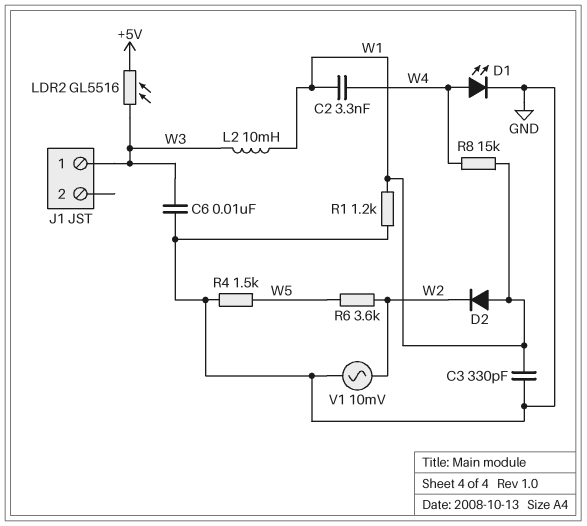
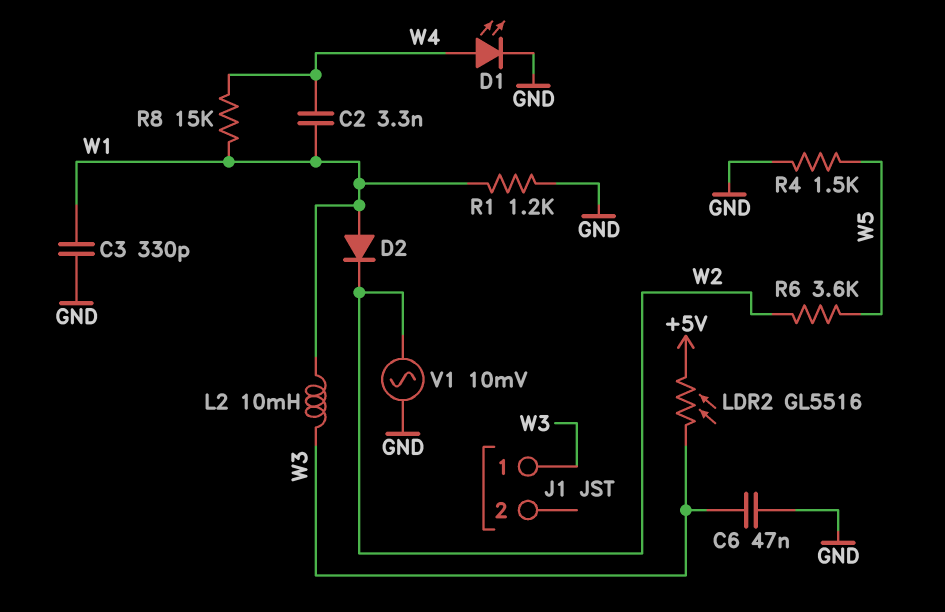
C6: 10nF (GND, W3) -> 47nF (GND, W3)

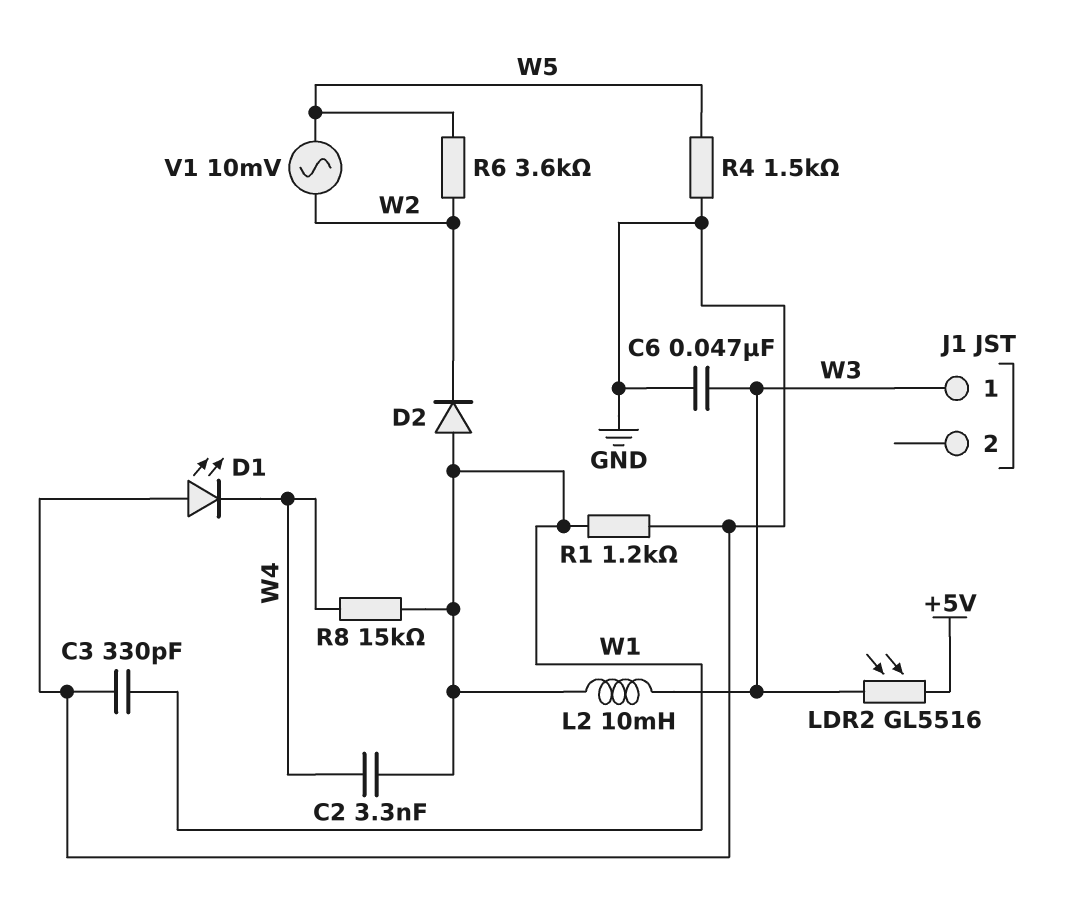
D1: LED (A W4, K GND) -> LED (A GND, K W4)
V1: AC 10mV (GND, W2) -> AC 10mV (W2, W5)

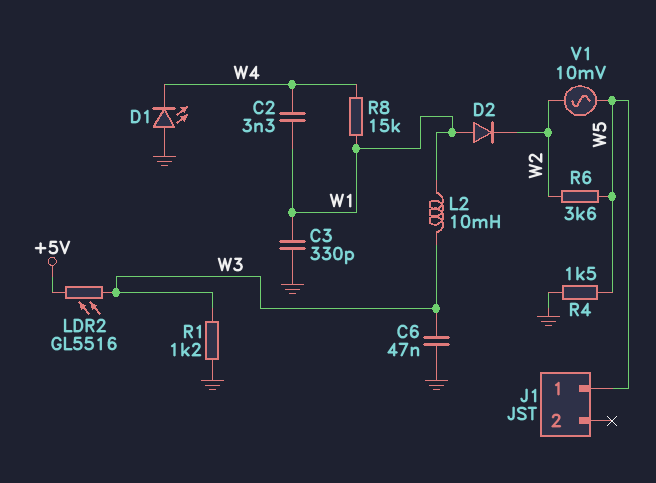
J1 pin 1: W3 -> W5
R1: 1.2k (GND, W1) -> 1.2k (GND, W3)

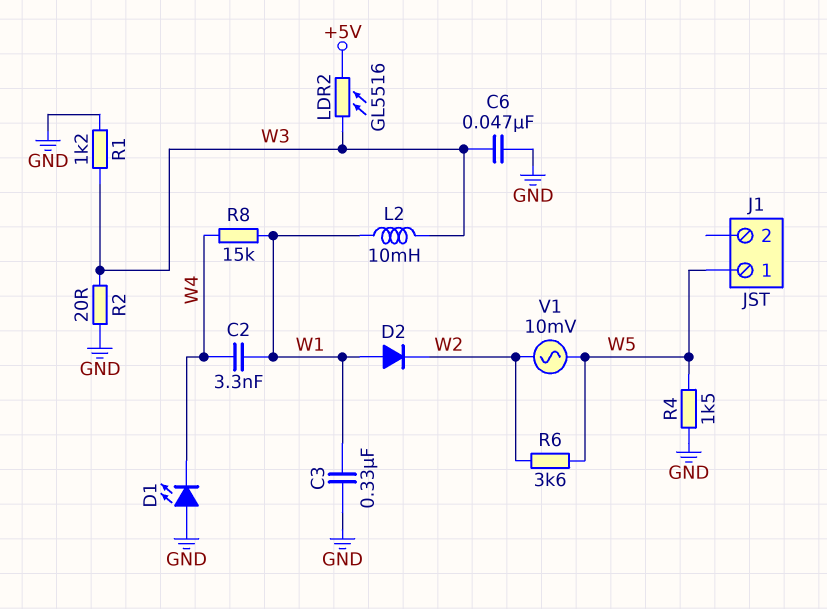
C3: 330pF (GND, W1) -> 330nF (GND, W1)
R2: none -> 20 (GND, W3)

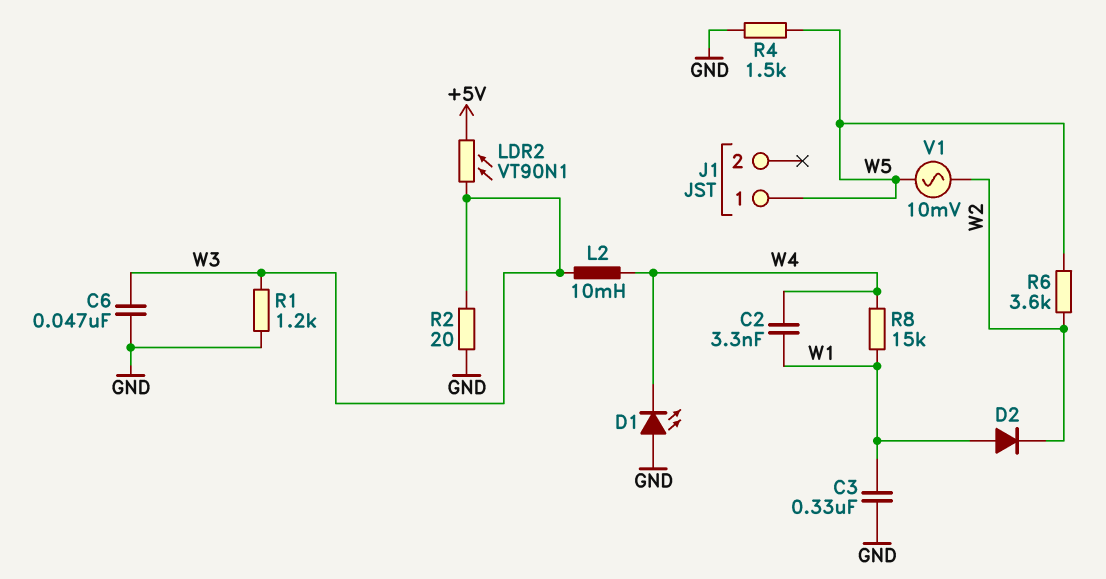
L2: 10mH (W1, W3) -> 10mH (W3, W4)
LDR2: GL5516 (+5V, W3) -> VT90N1 (+5V, W3)

